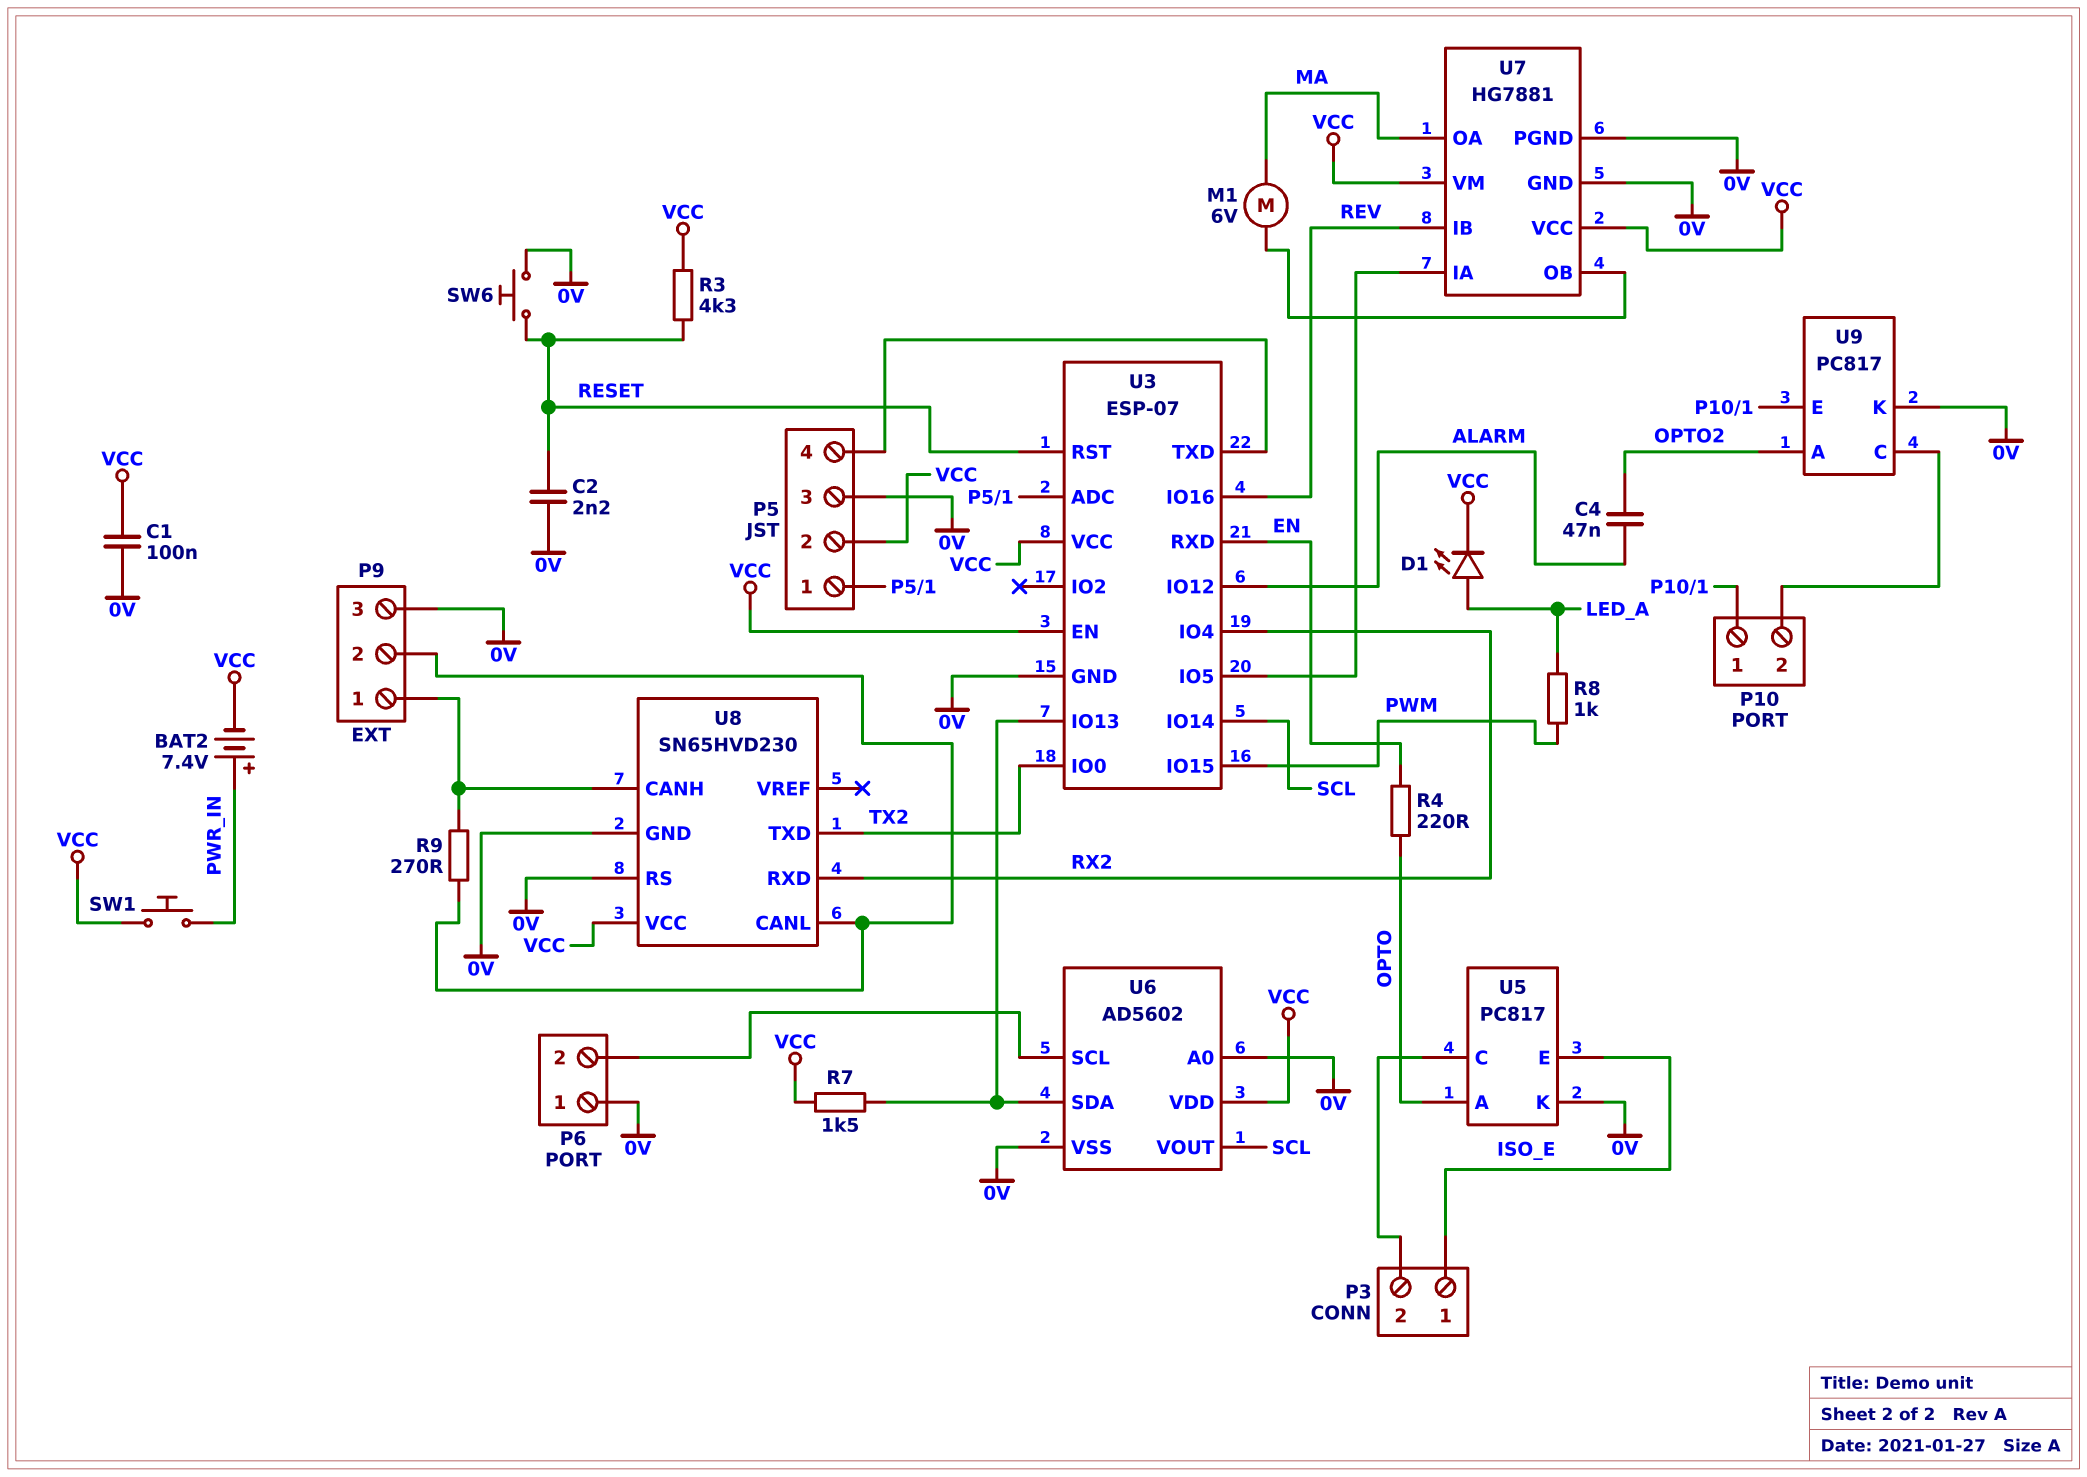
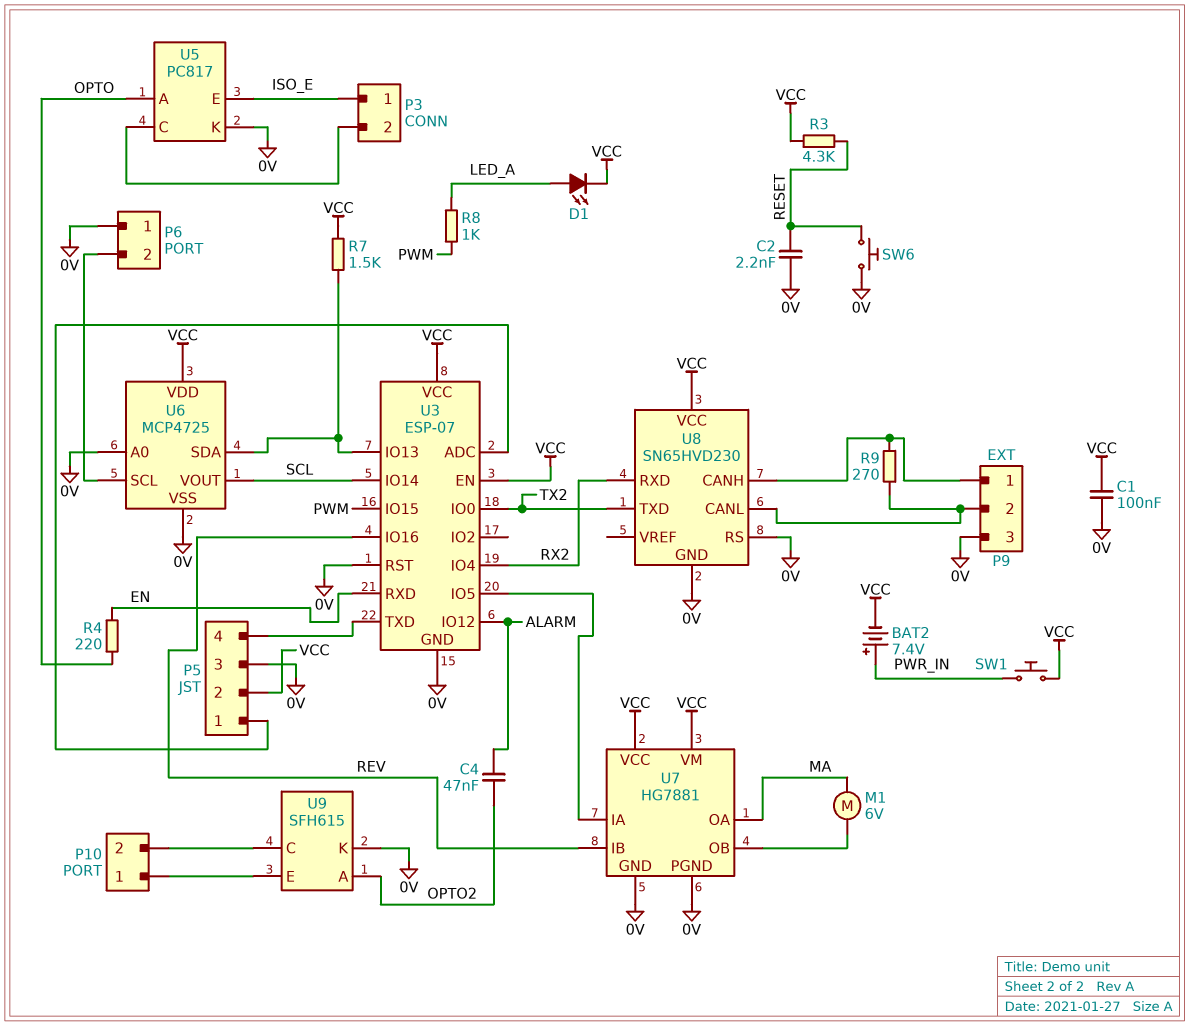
U3 pin RST: RESET -> 0V
U6: AD5602 -> MCP4725
U9: PC817 -> SFH615

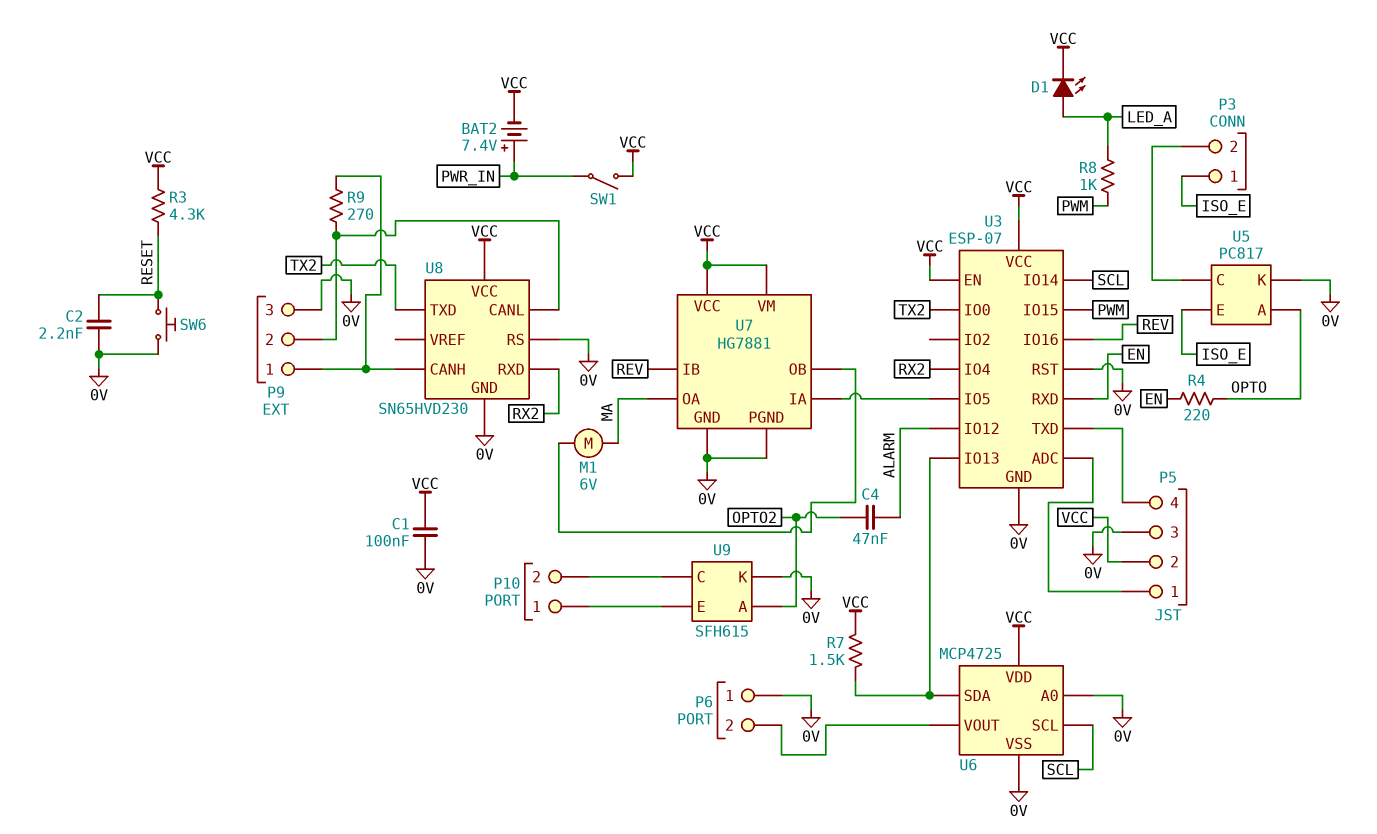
SW1: button (PWR_IN, VCC) -> switch (PWR_IN, VCC)
U6 pin SCL: P6/2 -> SCL
U6 pin VOUT: SCL -> P6/2

